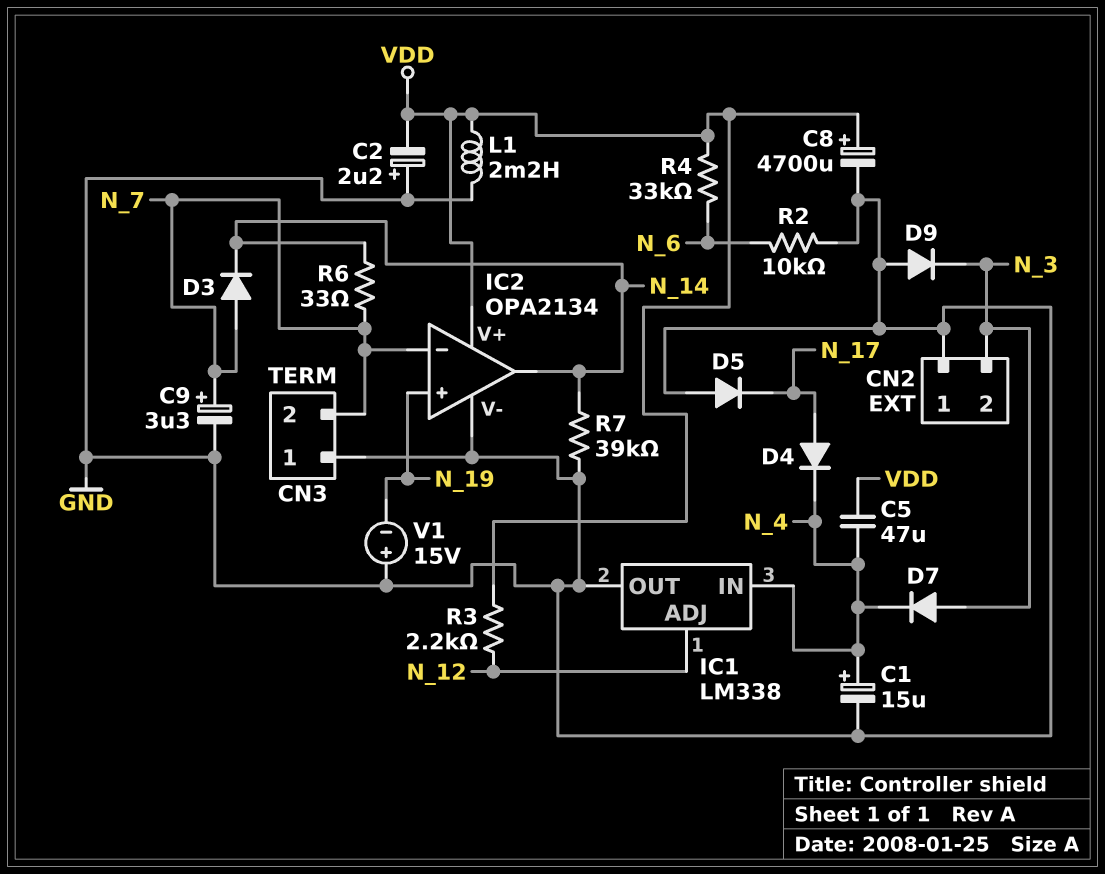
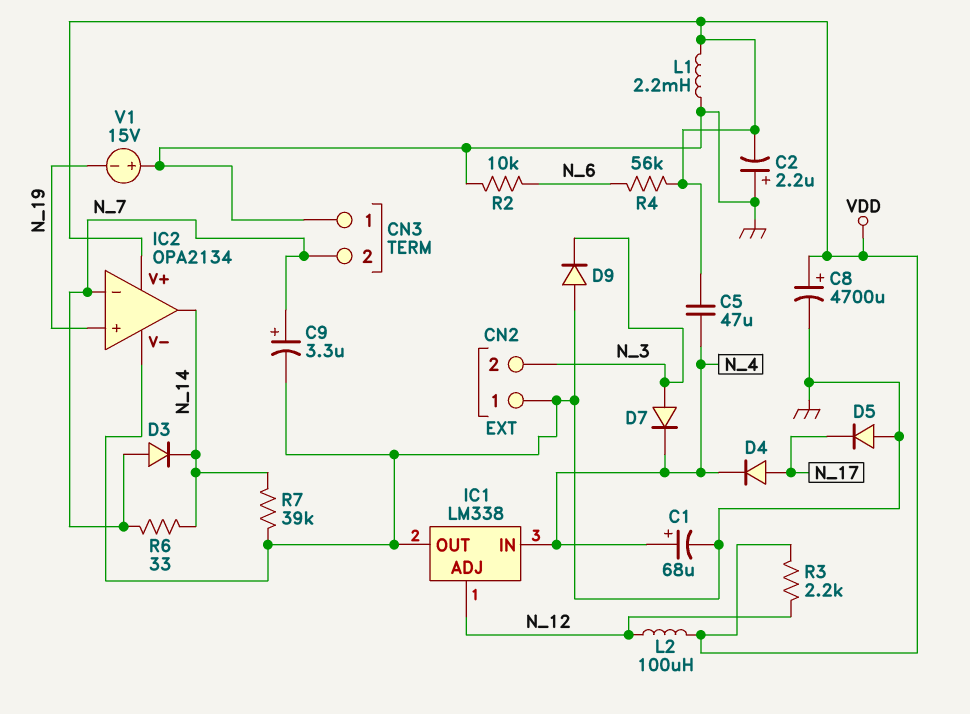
C1: 15uF (plus N_4, minus GND) -> 68uF (plus N_4, minus GND)
L2: none -> 100uH (N_12, VDD)
R4: 33k (N_6, VDD) -> 56k (N_6, VDD)

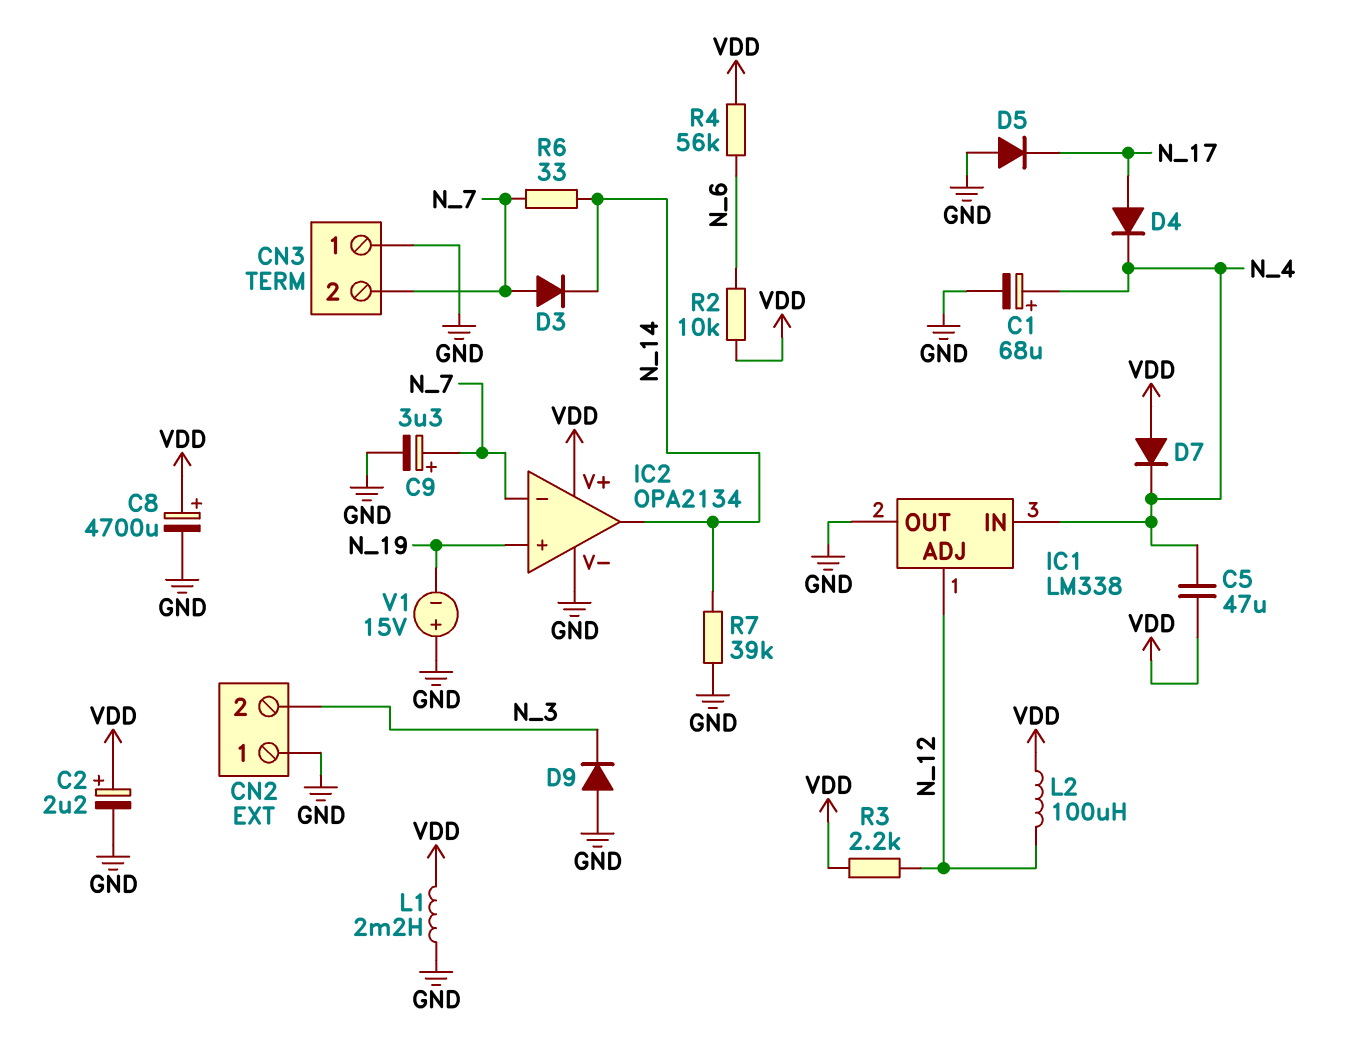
C2: 2.2uF (plus GND, minus VDD) -> 2.2uF (plus VDD, minus GND)
D7: diode (A N_3, K N_4) -> diode (A VDD, K N_4)
R2: 10k (GND, N_6) -> 10k (N_6, VDD)

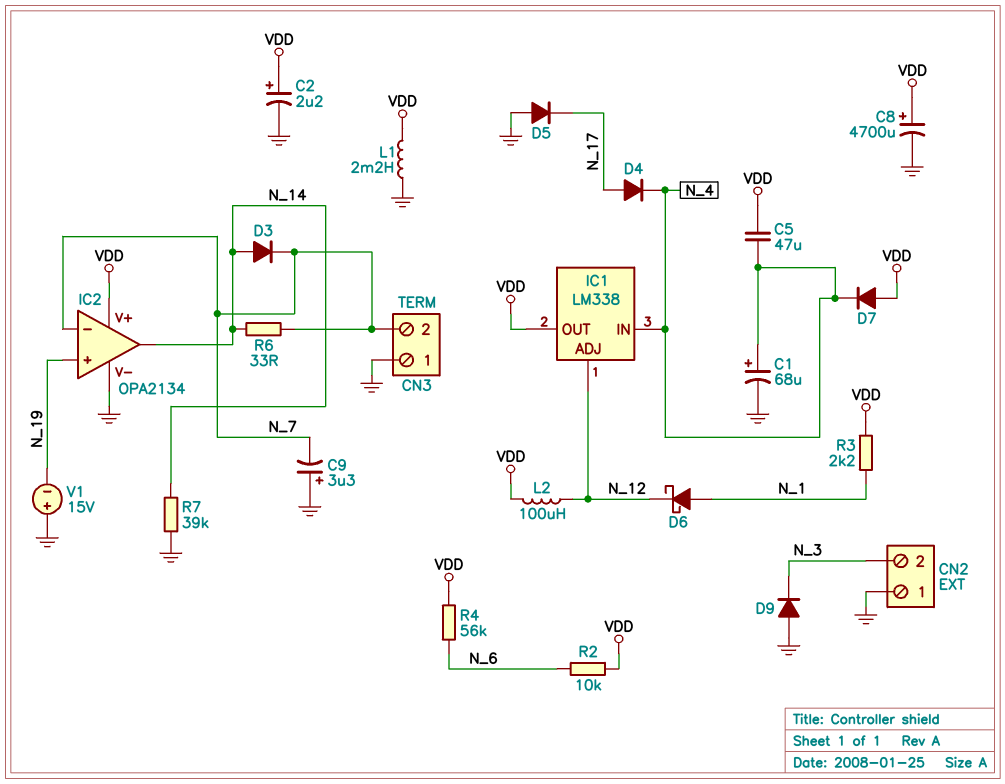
C9: 3.3uF (plus N_7, minus GND) -> 3.3uF (plus GND, minus N_7)
D3: diode (A N_7, K N_14) -> diode (A N_14, K N_7)
D6: none -> schottky (A N_1, K N_12)
IC1 pin OUT: GND -> VDD
R3: 2.2k (N_12, VDD) -> 2.2k (N_1, VDD)

